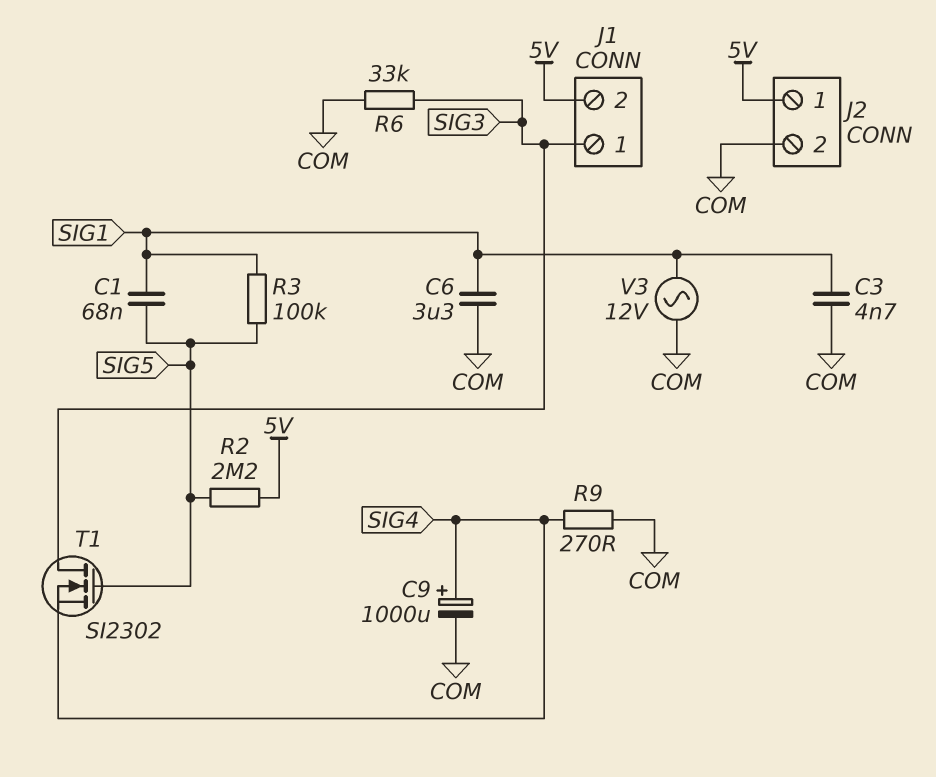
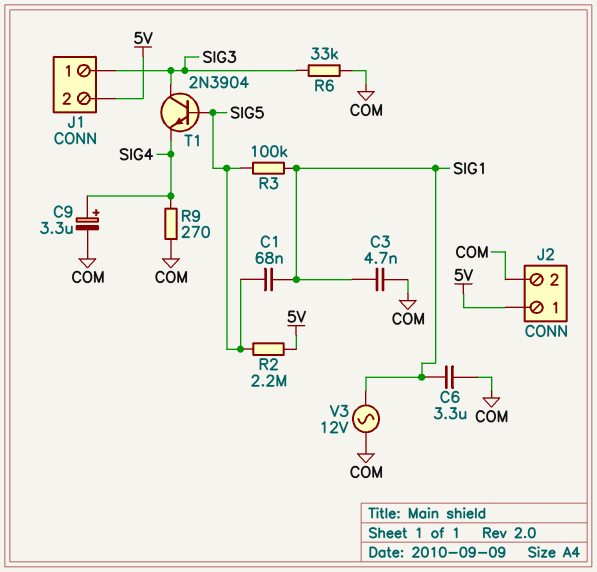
C9: 1000uF (plus SIG4, minus COM) -> 3.3uF (plus SIG4, minus COM)
T1: NMOS SI2302 (G SIG5, D SIG3, S SIG4) -> NPN 2N3904 (B SIG5, C SIG3, E SIG4)

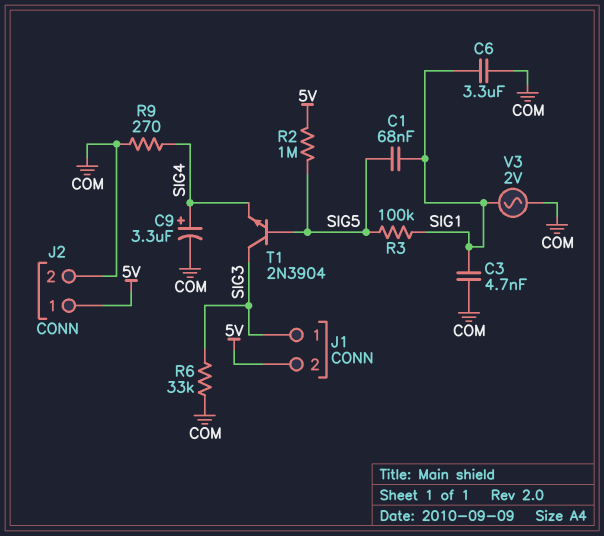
R2: 2.2M (5V, SIG5) -> 1M (5V, SIG5)
V3: AC 12V (COM, SIG1) -> AC 2V (COM, SIG1)

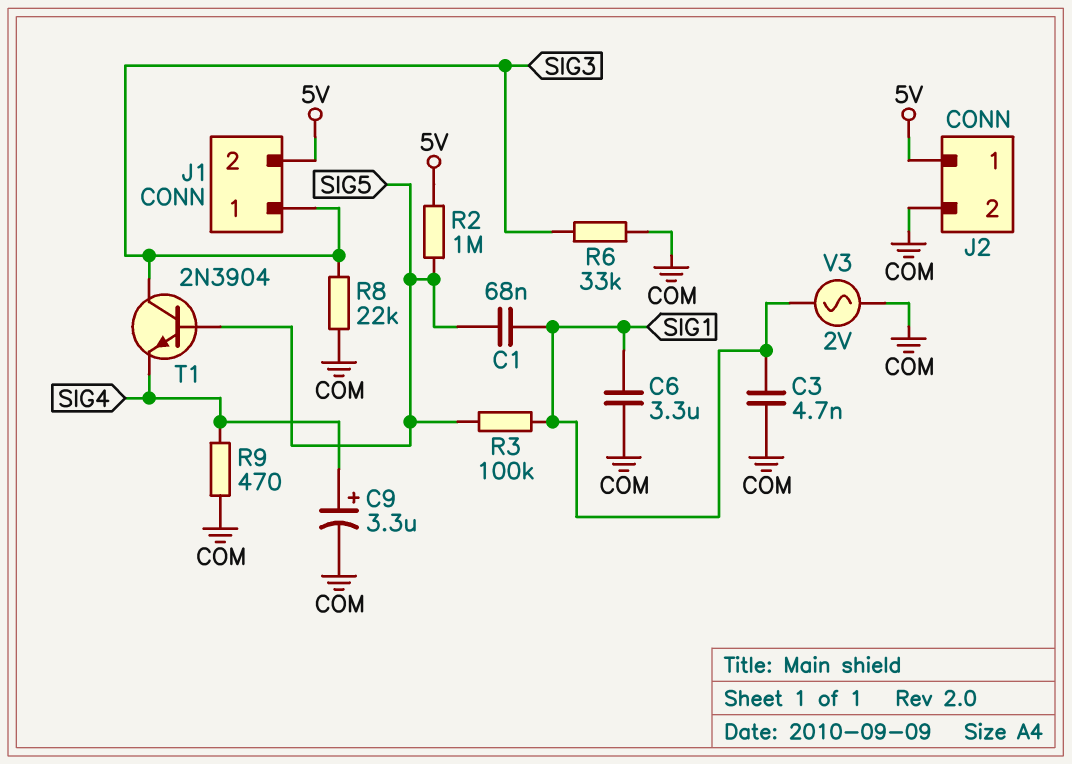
R8: none -> 22k (COM, SIG3)
R9: 270 (COM, SIG4) -> 470 (COM, SIG4)

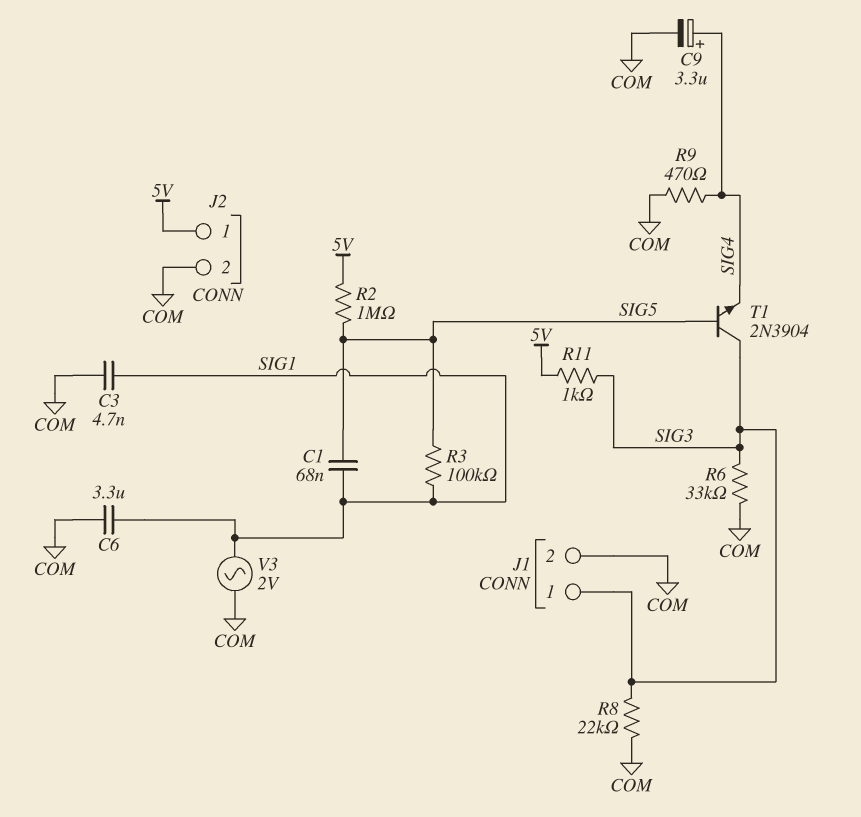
J1 pin 2: 5V -> COM
R11: none -> 1k (5V, SIG3)

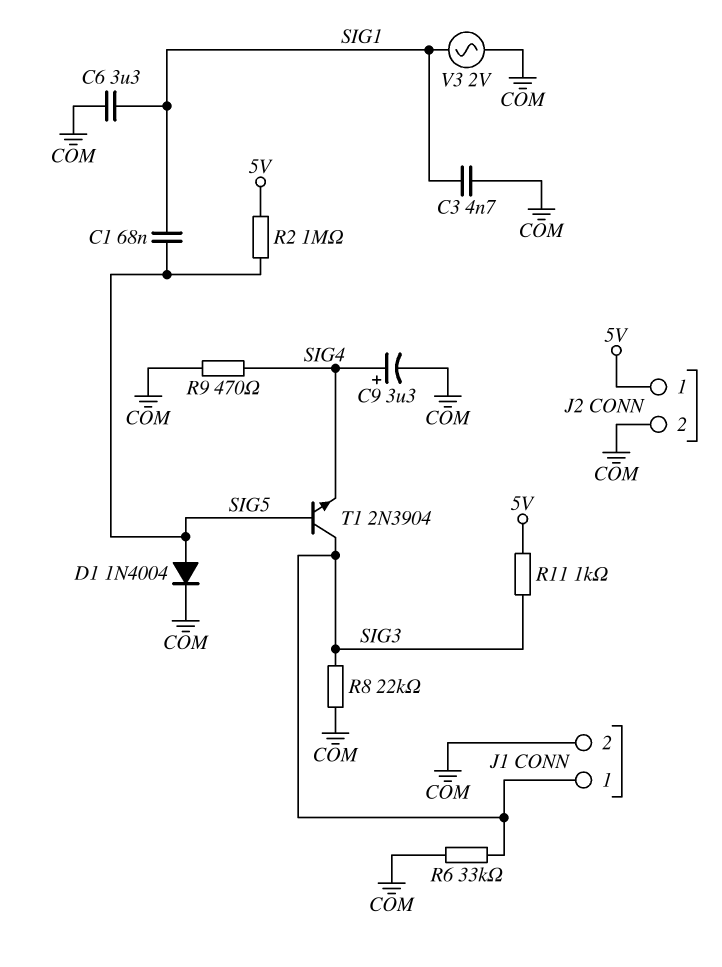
D1: none -> diode 1N4004 (A SIG5, K COM)
R3: 100k (SIG1, SIG5) -> none

